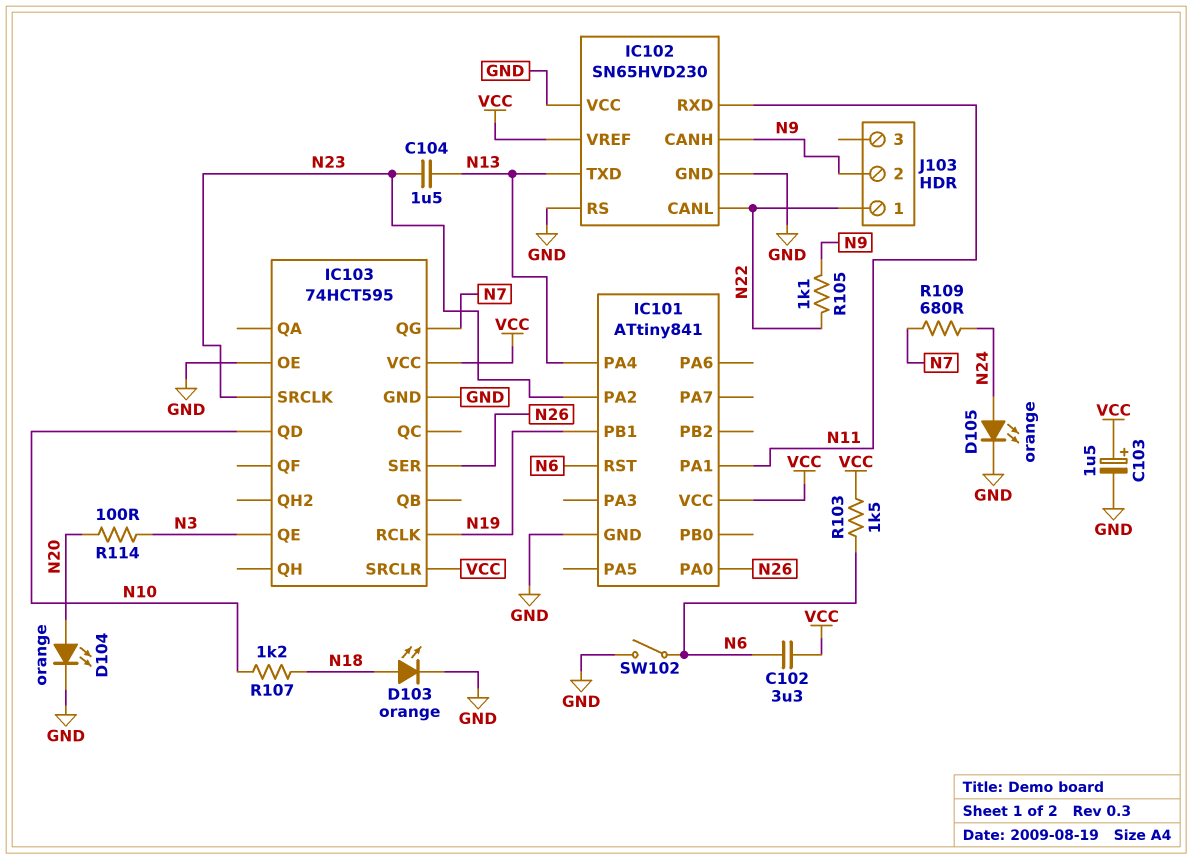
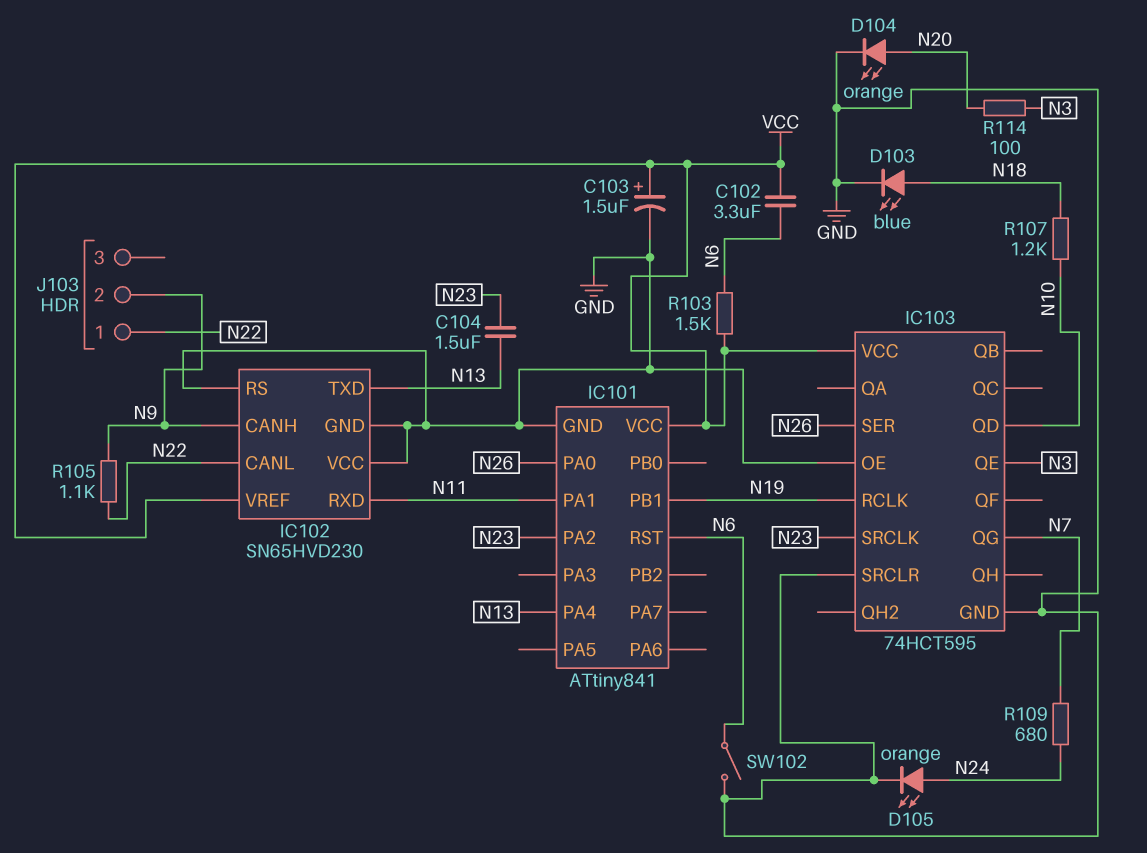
D103: LED orange (A N18, K GND) -> LED blue (A N18, K GND)
IC103 pin SRCLR: VCC -> GND

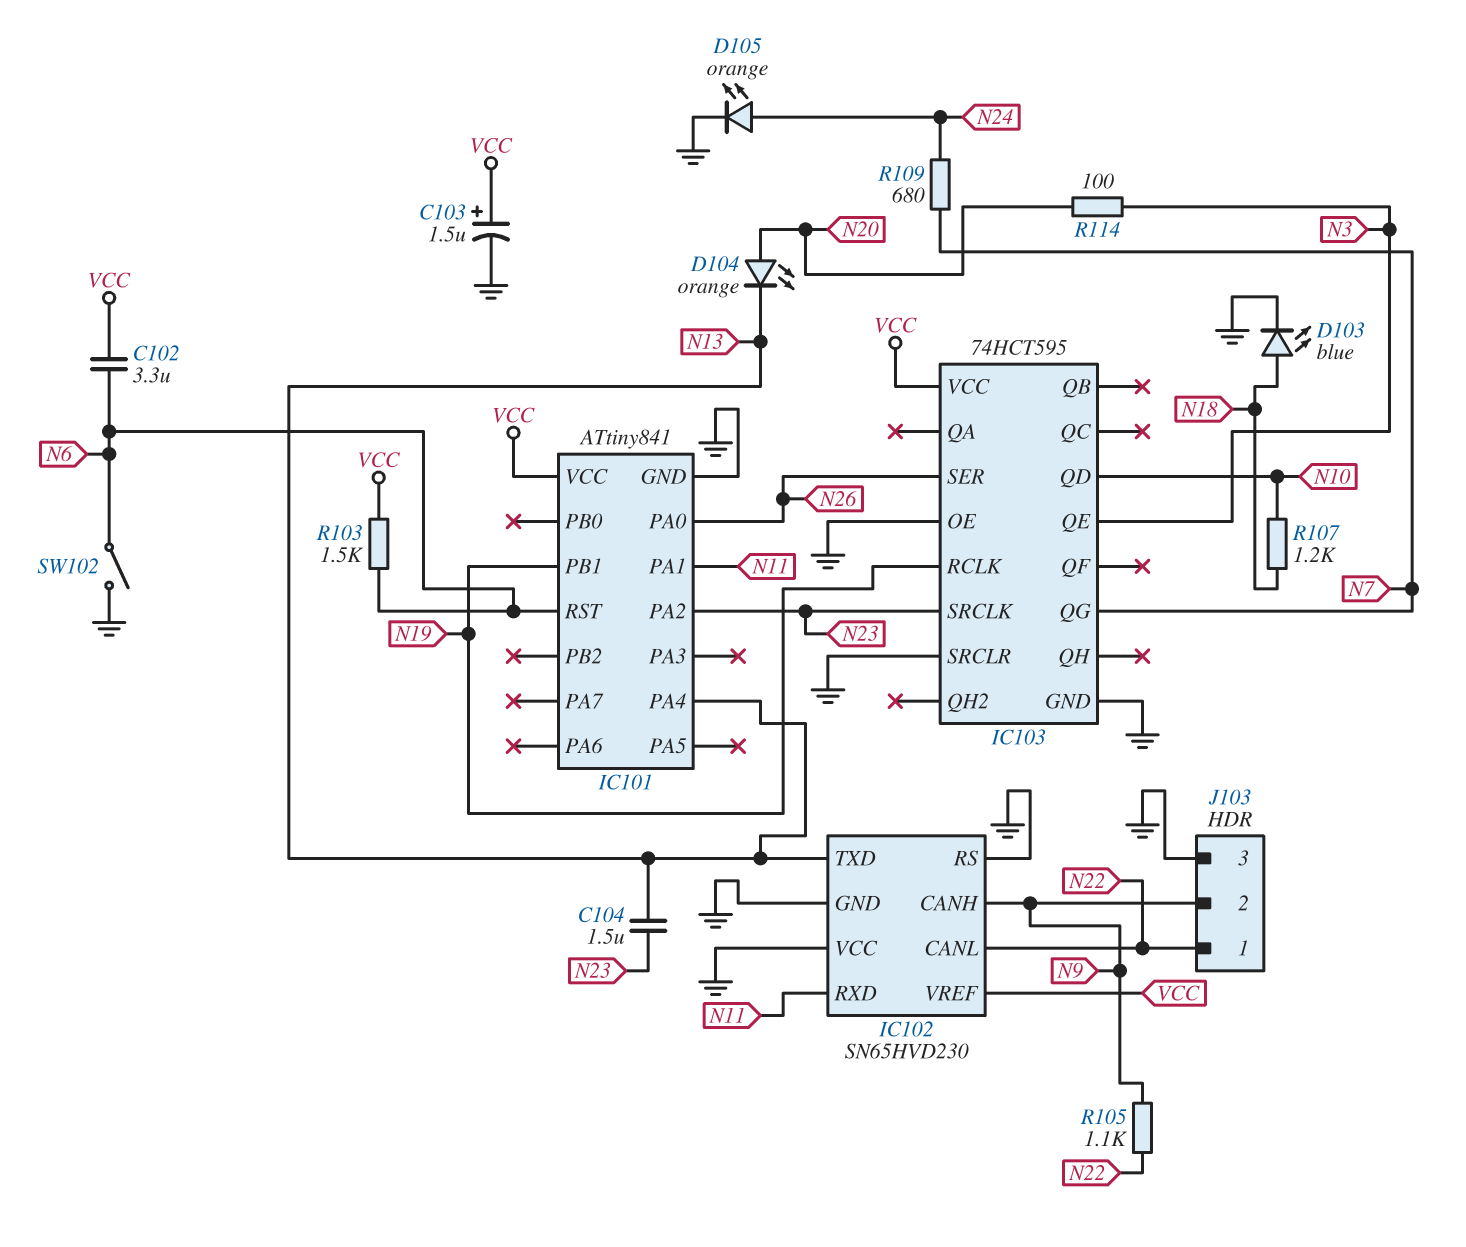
D104: LED orange (A N20, K GND) -> LED orange (A N20, K N13)
J103 pin 3: none -> GND

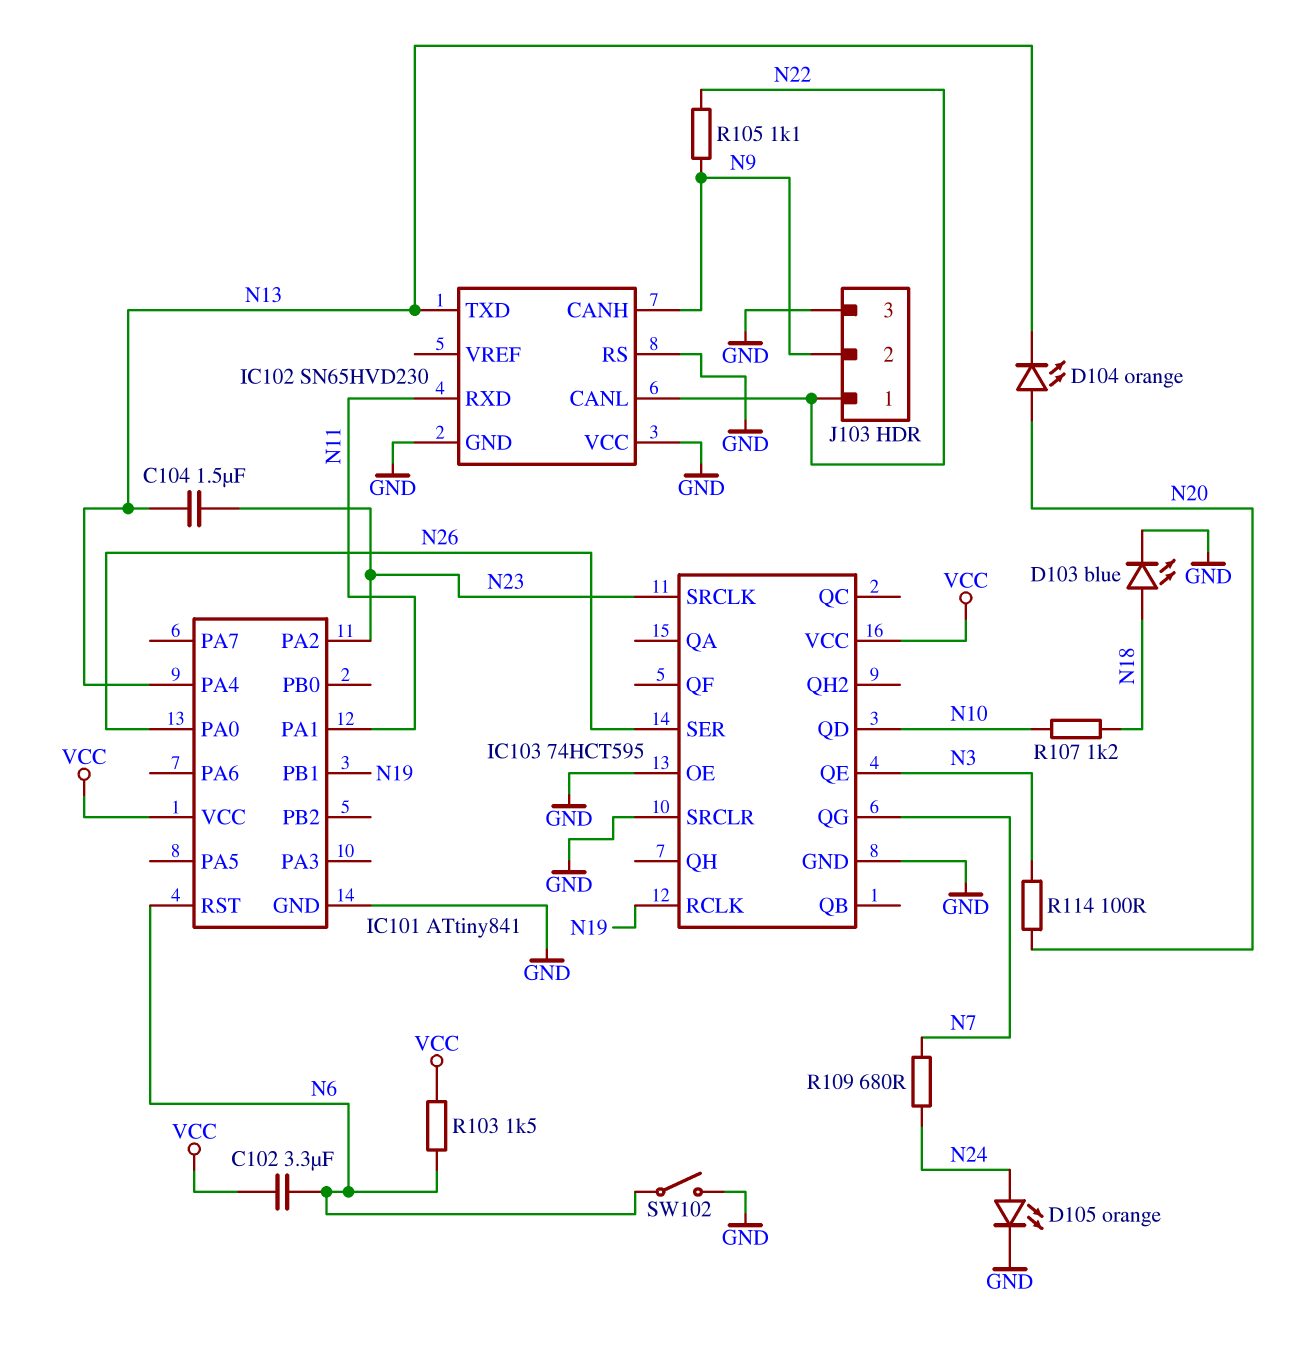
C103: 1.5uF (plus VCC, minus GND) -> none
IC102 pin VREF: VCC -> none

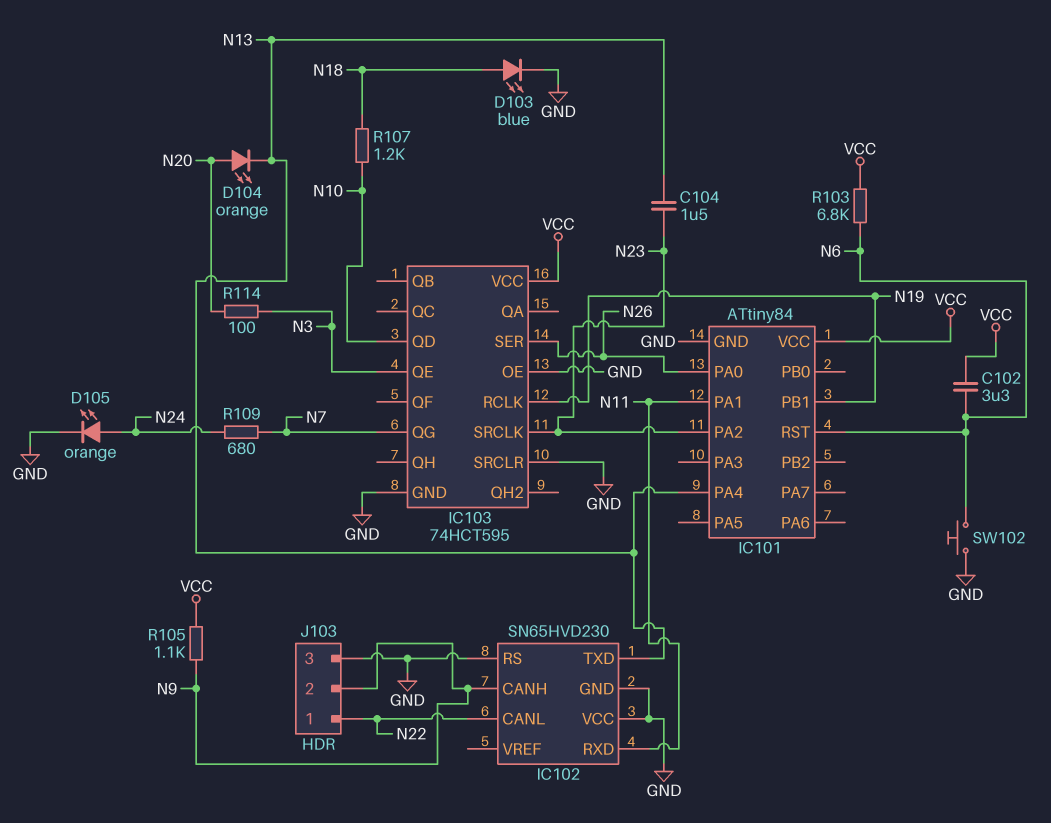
IC101: ATtiny841 -> ATtiny84
R103: 1.5k (N6, VCC) -> 6.8k (N6, VCC)
R105: 1.1k (N9, N22) -> 1.1k (N9, VCC)
SW102: switch (GND, N6) -> button (GND, N6)

